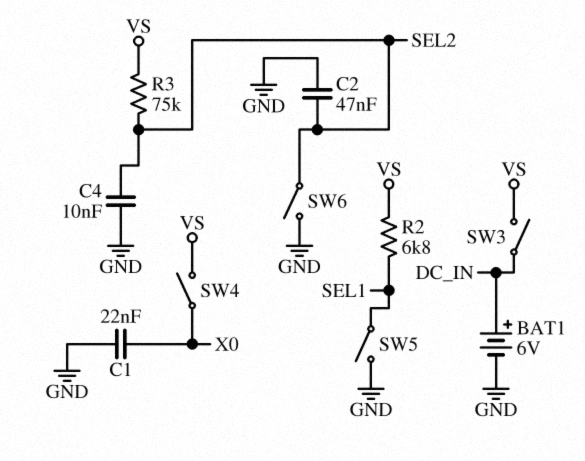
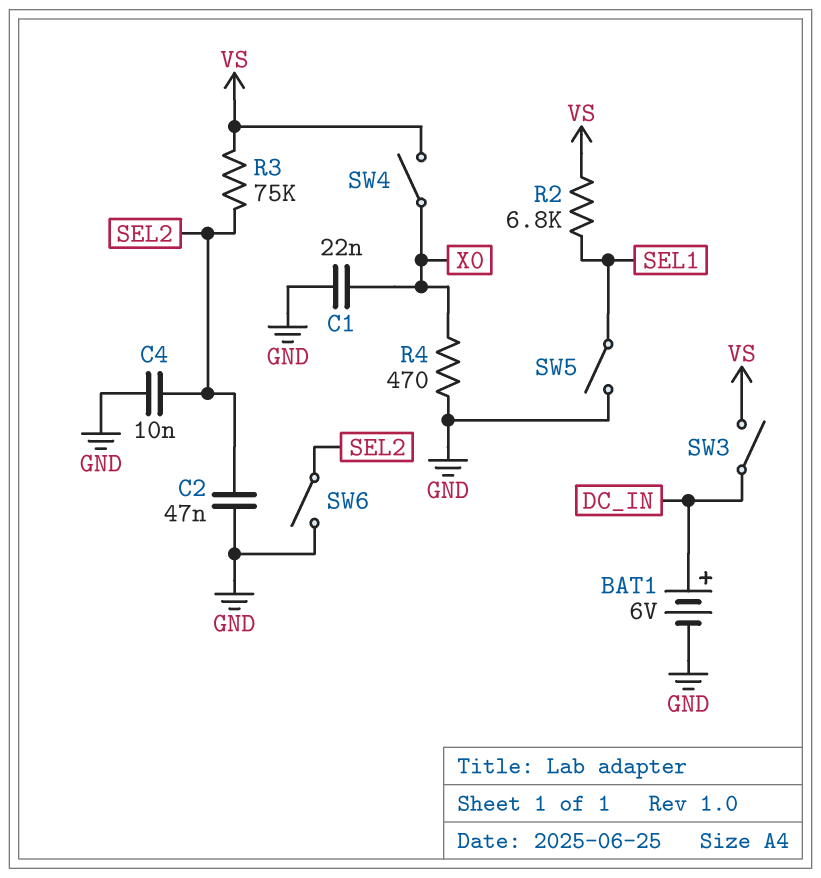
R4: none -> 470 (GND, X0)

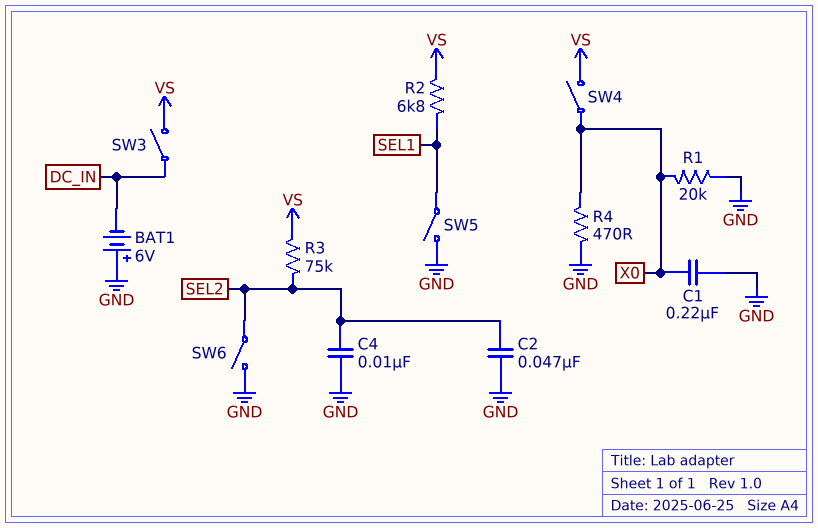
BAT1: 6V (plus DC_IN, minus GND) -> 6V (plus GND, minus DC_IN)
C1: 22nF (GND, X0) -> 220nF (GND, X0)
R1: none -> 20k (GND, X0)

